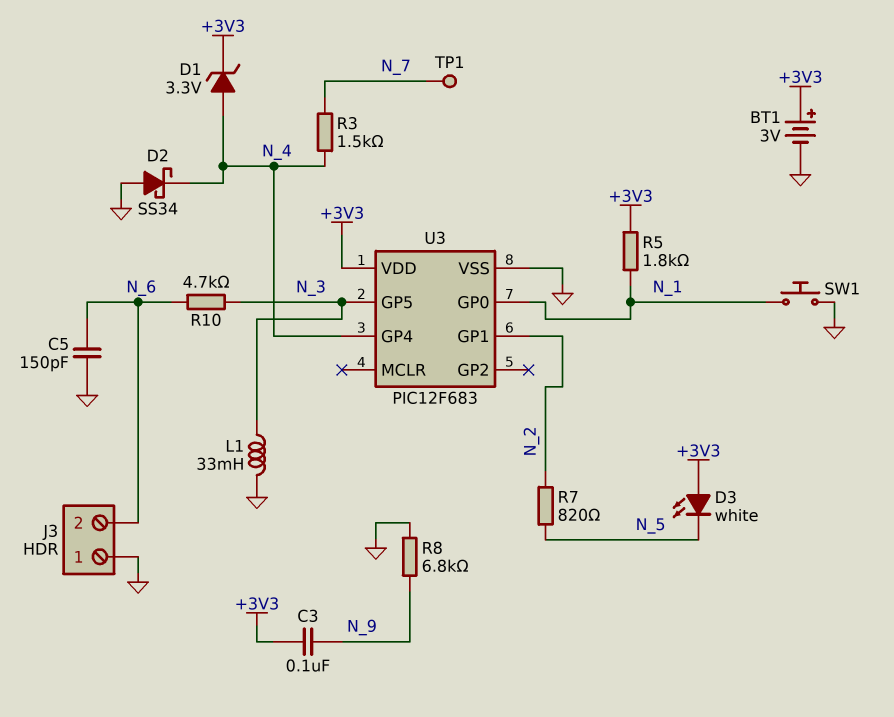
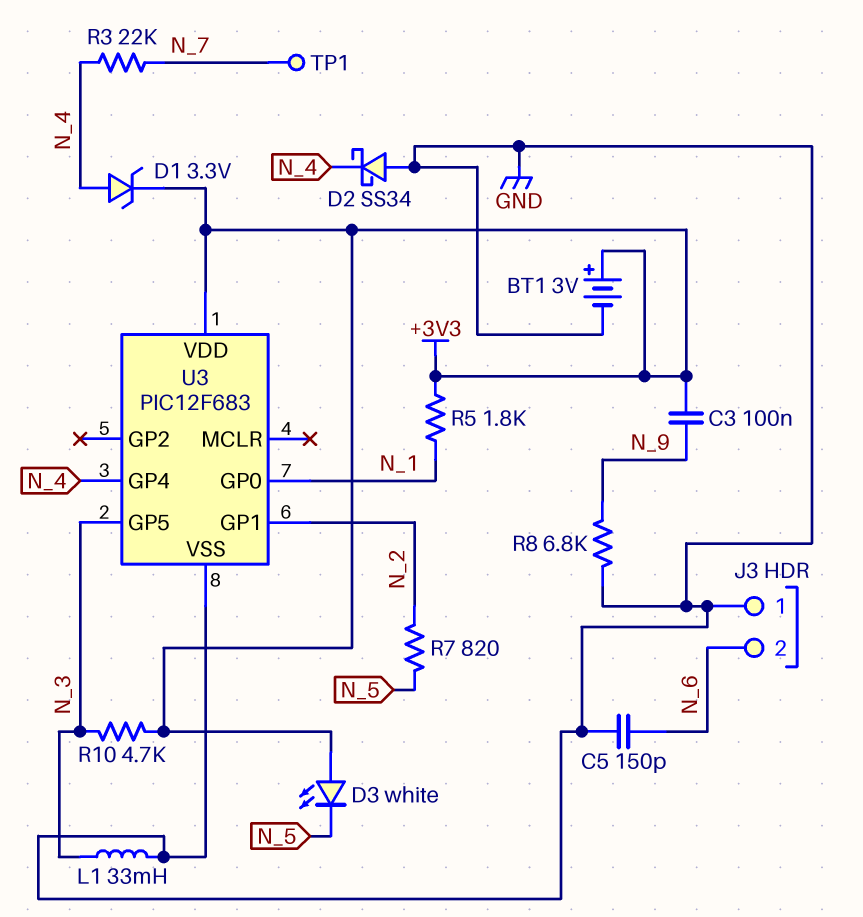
R3: 1.5k (N_4, N_7) -> 22k (N_4, N_7)
R10: 4.7k (N_3, N_6) -> 4.7k (+3V3, N_3)
SW1: button (GND, N_1) -> none

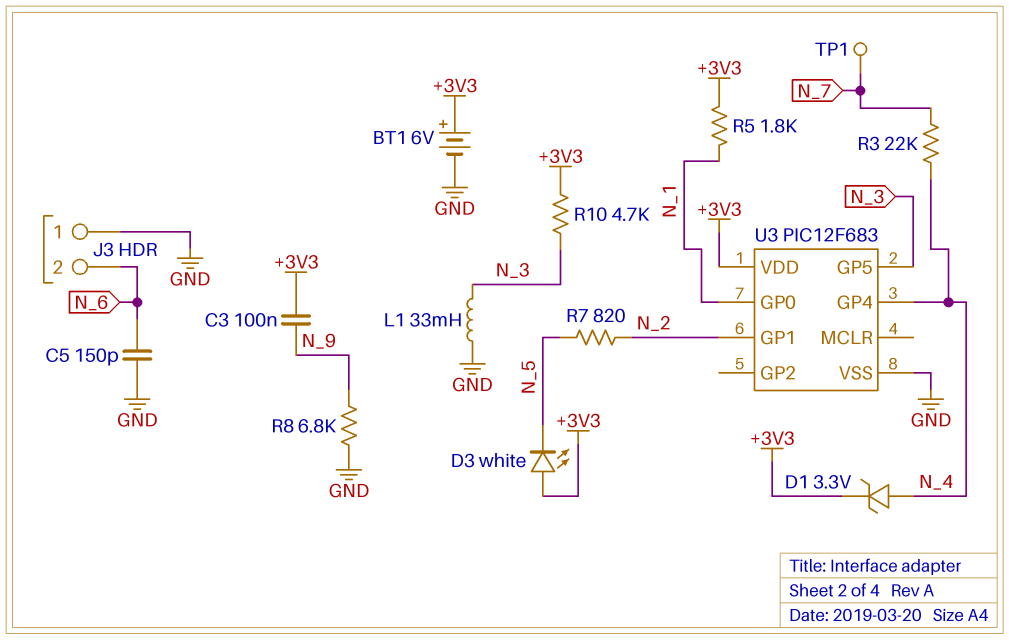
BT1: 3V (plus +3V3, minus GND) -> 6V (plus +3V3, minus GND)
D2: schottky SS34 (A GND, K N_4) -> none

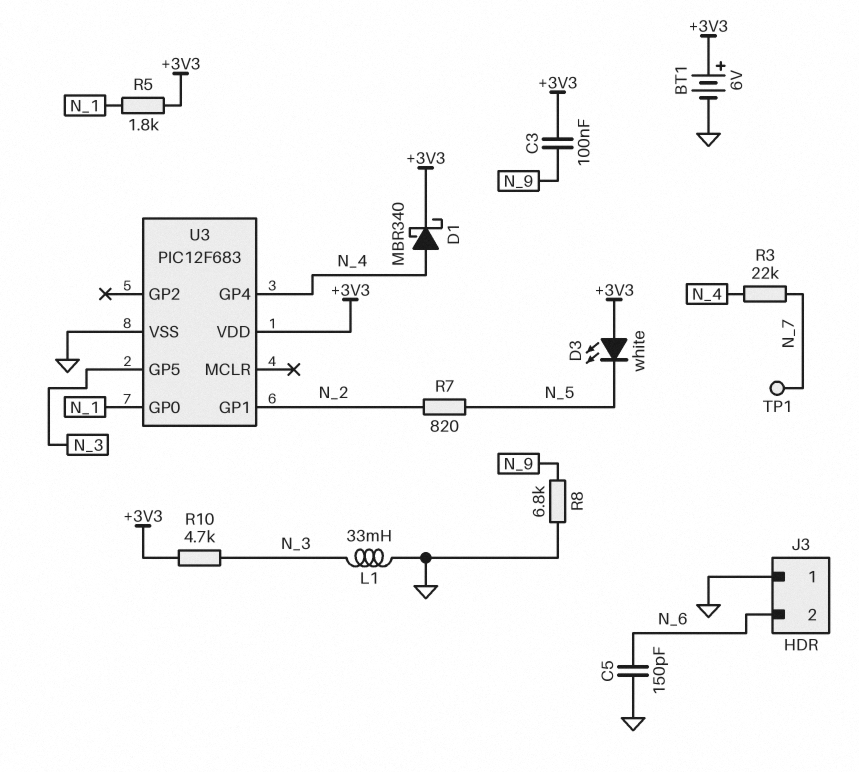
D1: zener 3.3V (A N_4, K +3V3) -> schottky MBR340 (A N_4, K +3V3)

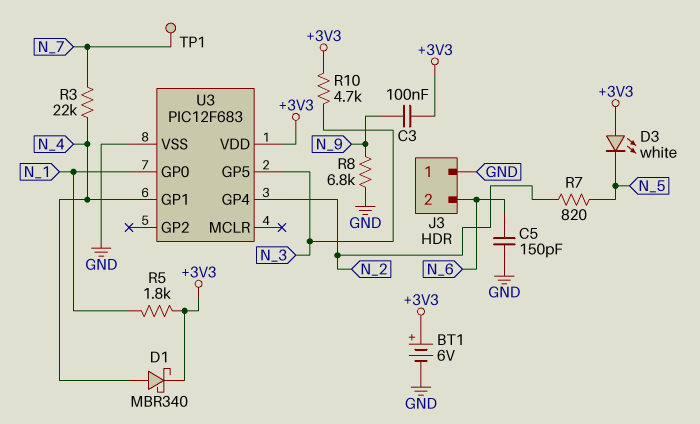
L1: 33mH (GND, N_3) -> none
U3 pin GP1: N_2 -> N_4
U3 pin GP4: N_4 -> N_2

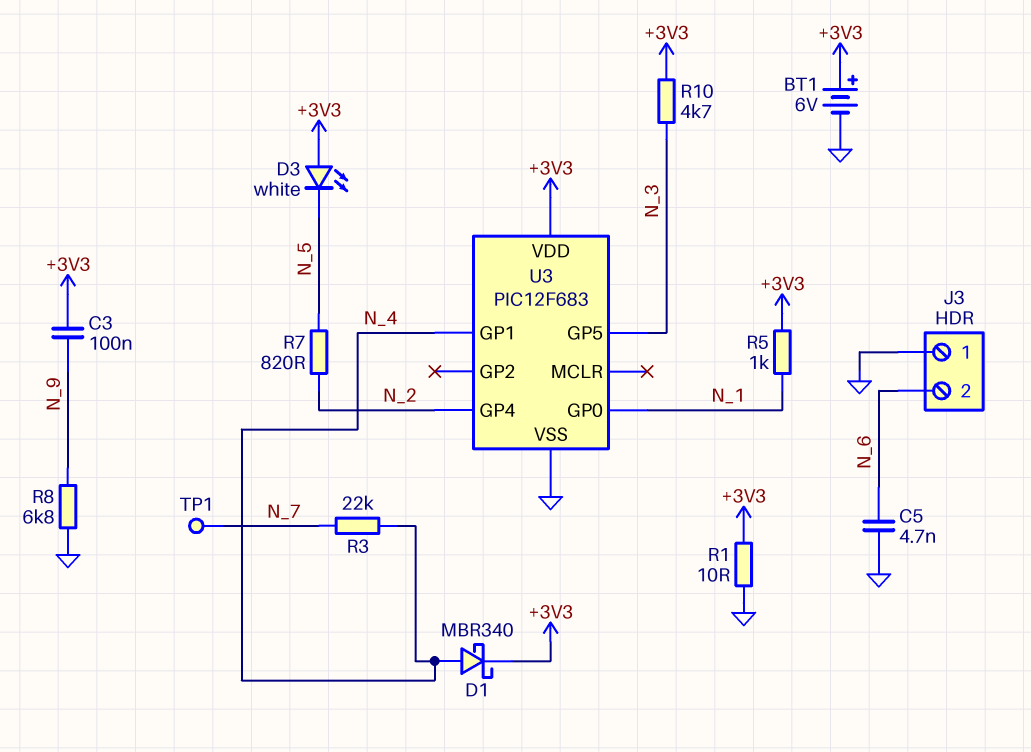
C5: 150pF (GND, N_6) -> 4.7nF (GND, N_6)
R1: none -> 10 (+3V3, GND)
R5: 1.8k (+3V3, N_1) -> 1k (+3V3, N_1)

